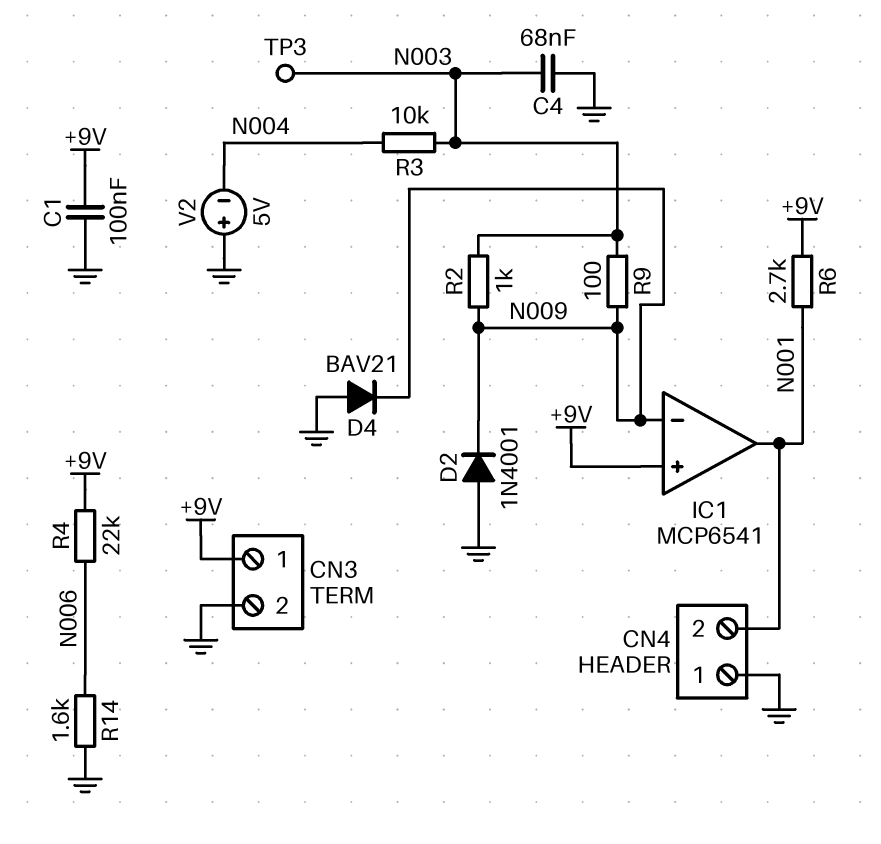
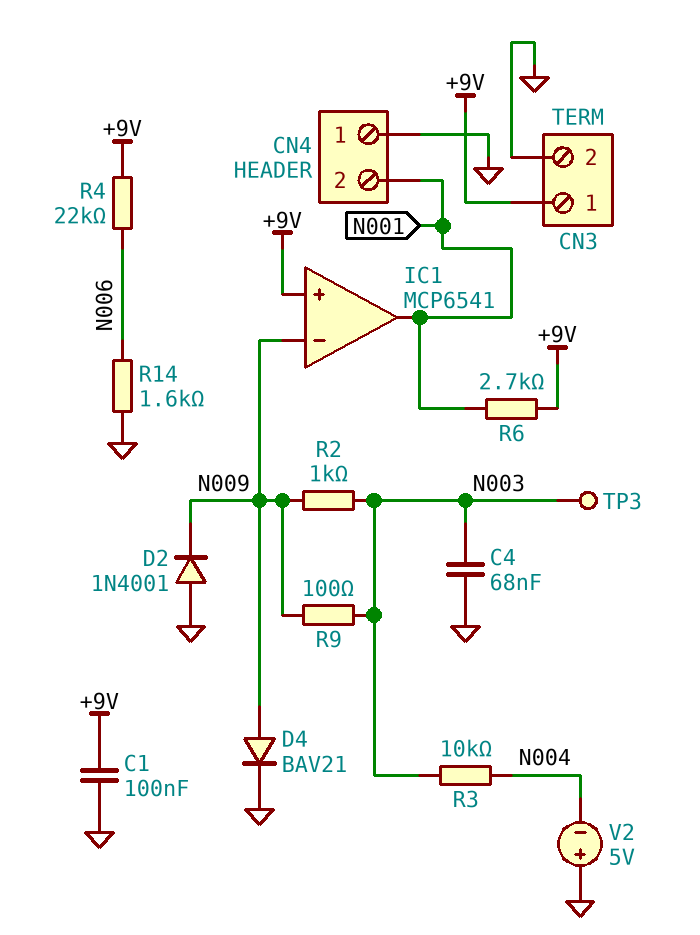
D4: diode BAV21 (A GND, K N009) -> diode BAV21 (A N009, K GND)

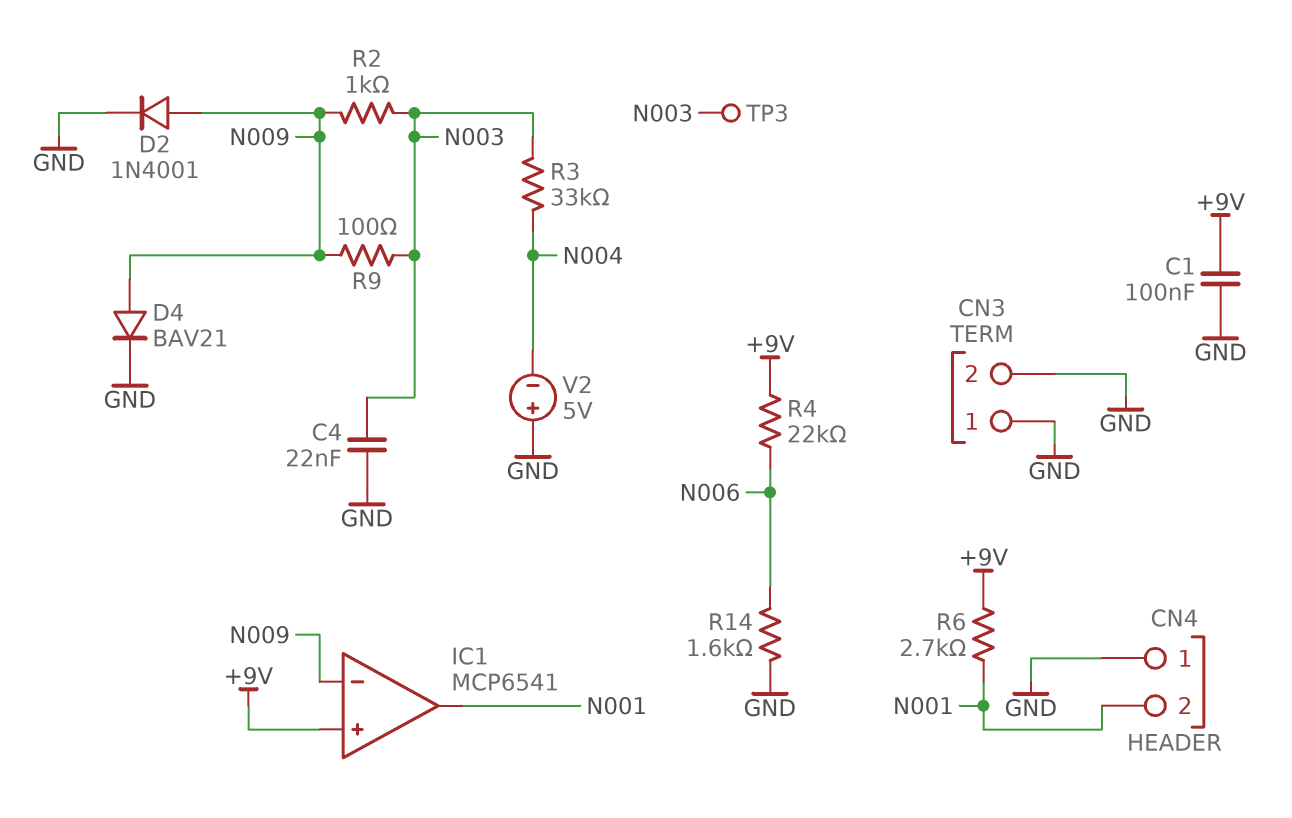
C4: 68nF (GND, N003) -> 22nF (GND, N003)
CN3 pin 1: +9V -> GND
D2: diode 1N4001 (A GND, K N009) -> diode 1N4001 (A N009, K GND)
R3: 10k (N003, N004) -> 33k (N003, N004)

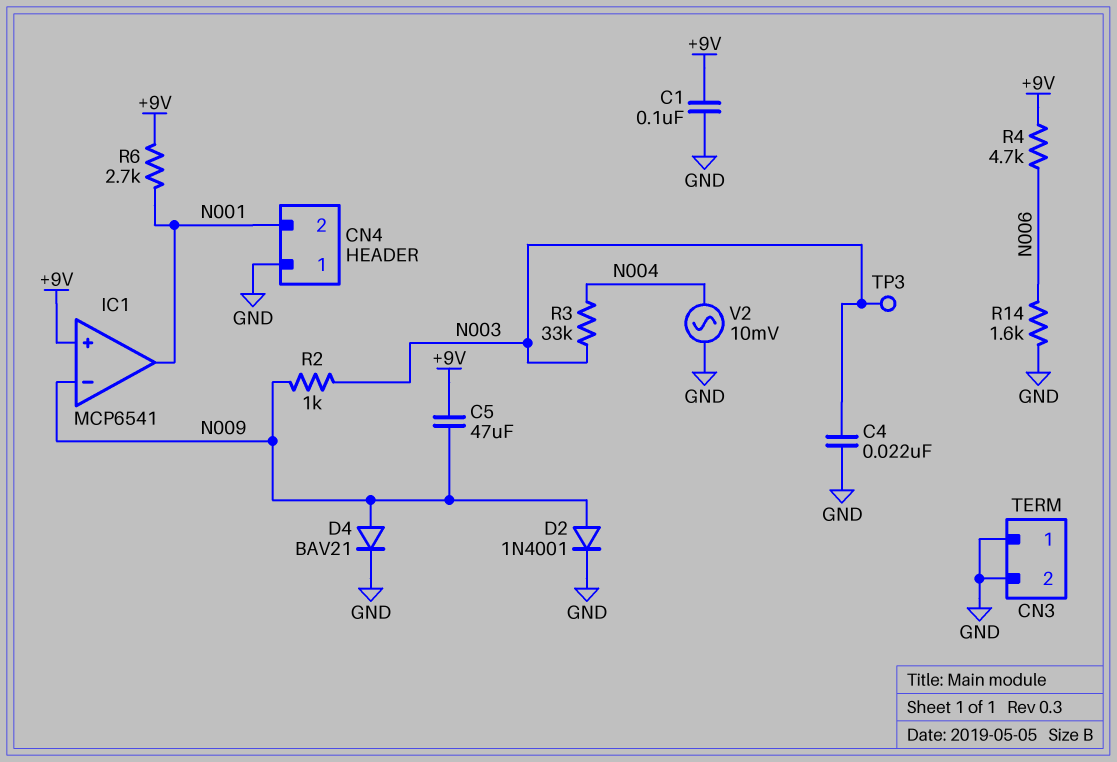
C5: none -> 47uF (+9V, N009)
R4: 22k (+9V, N006) -> 4.7k (+9V, N006)
R9: 100 (N003, N009) -> none
V2: 5V (plus GND, minus N004) -> AC 10mV (GND, N004)

